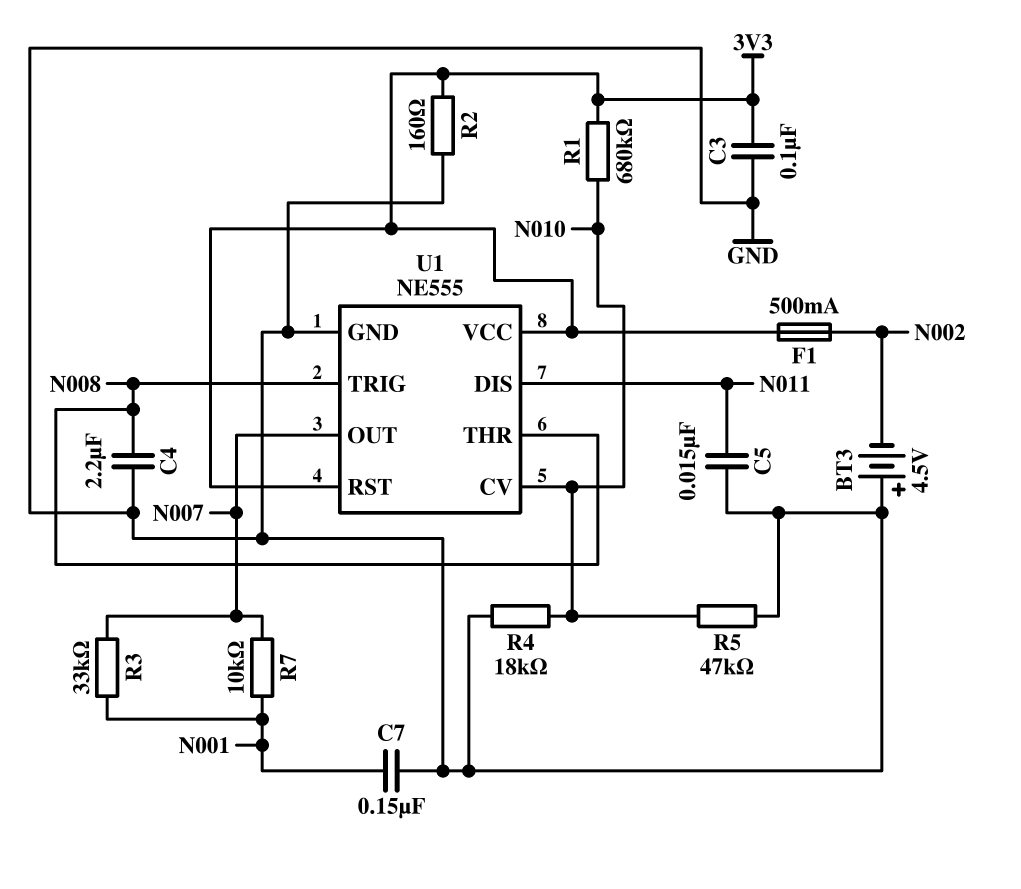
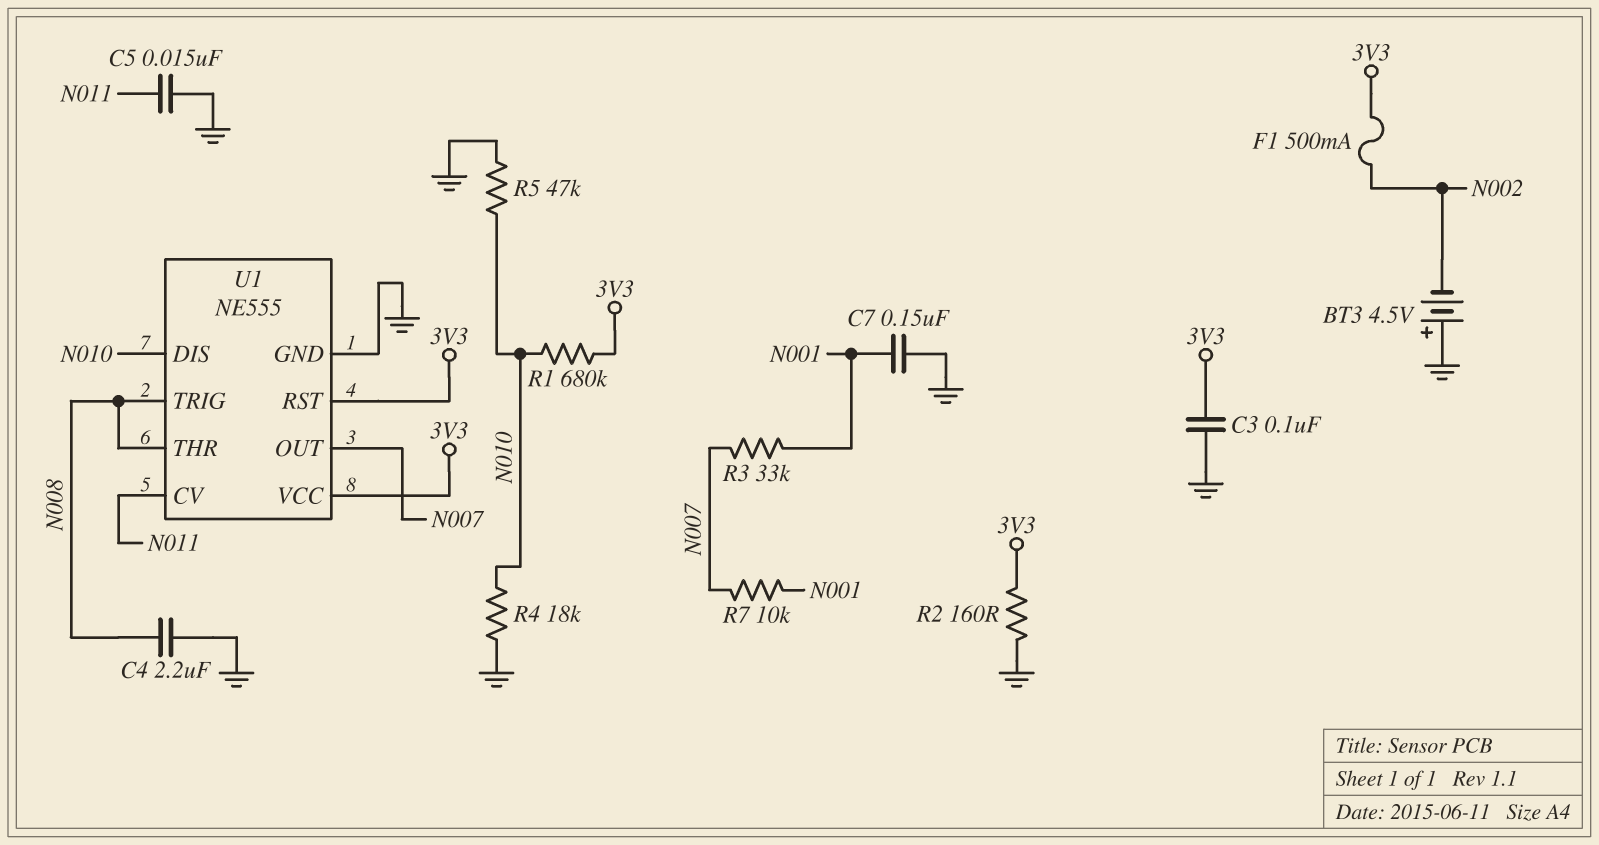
U1 pin CV: N010 -> N011
U1 pin DIS: N011 -> N010

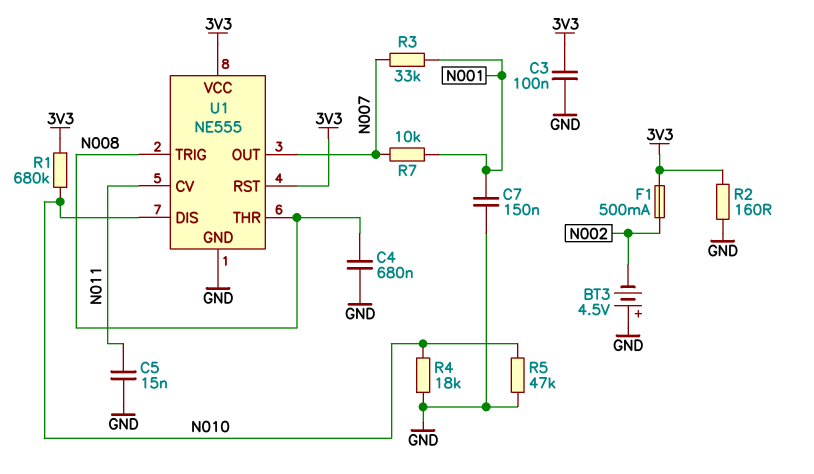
C4: 2.2uF (GND, N008) -> 680nF (GND, N008)

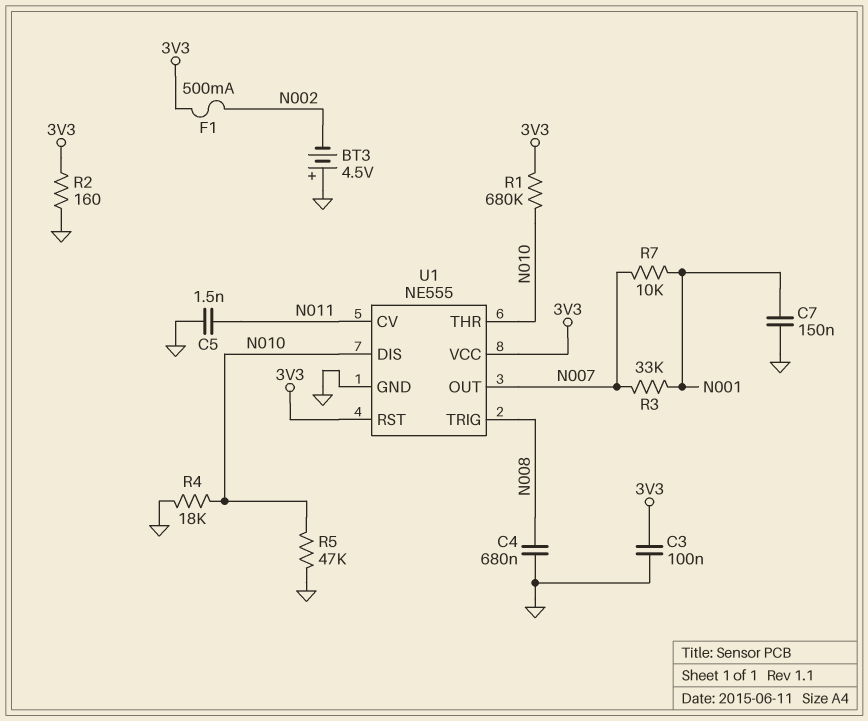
C5: 15nF (GND, N011) -> 1.5nF (GND, N011)
U1 pin THR: N008 -> N010

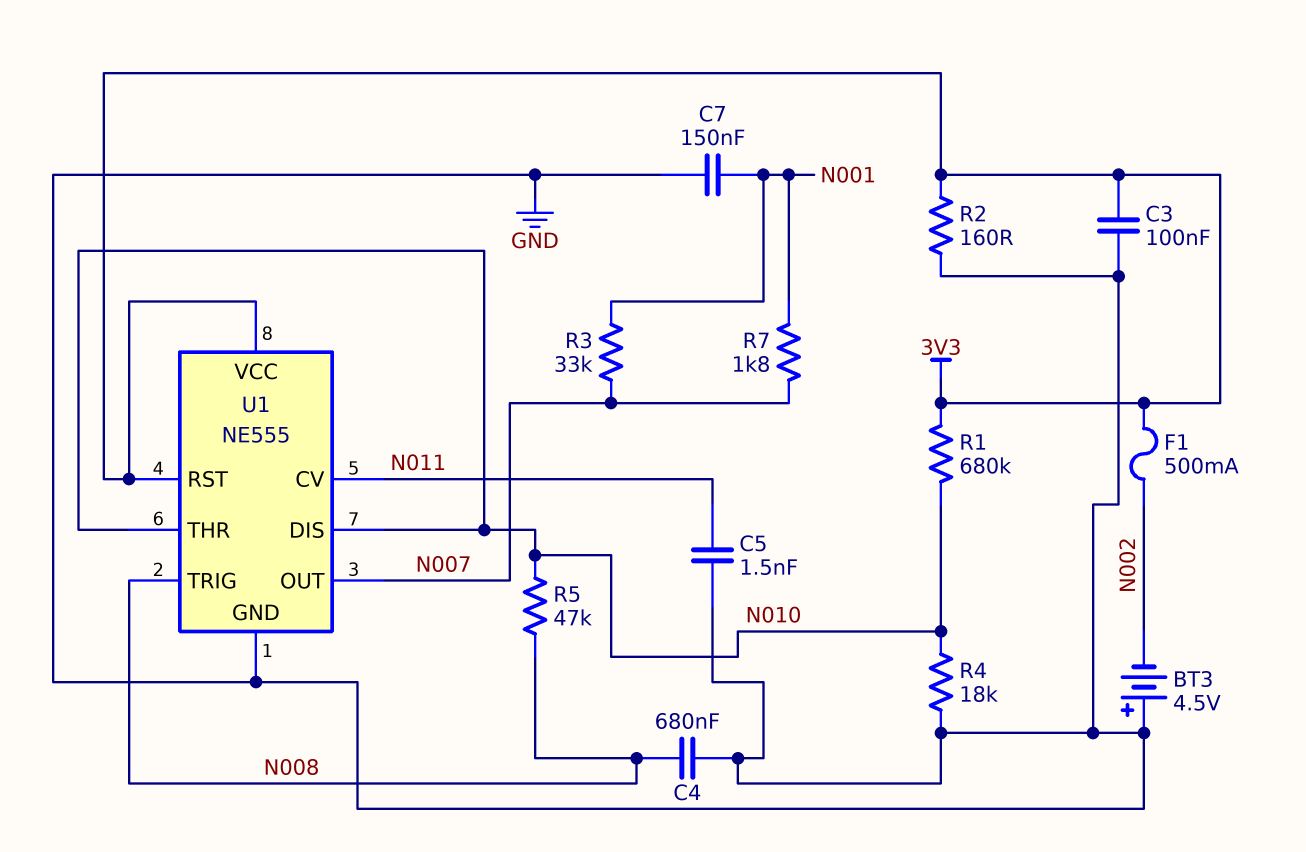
R5: 47k (GND, N010) -> 47k (N008, N010)
R7: 10k (N001, N007) -> 1.8k (N001, N007)

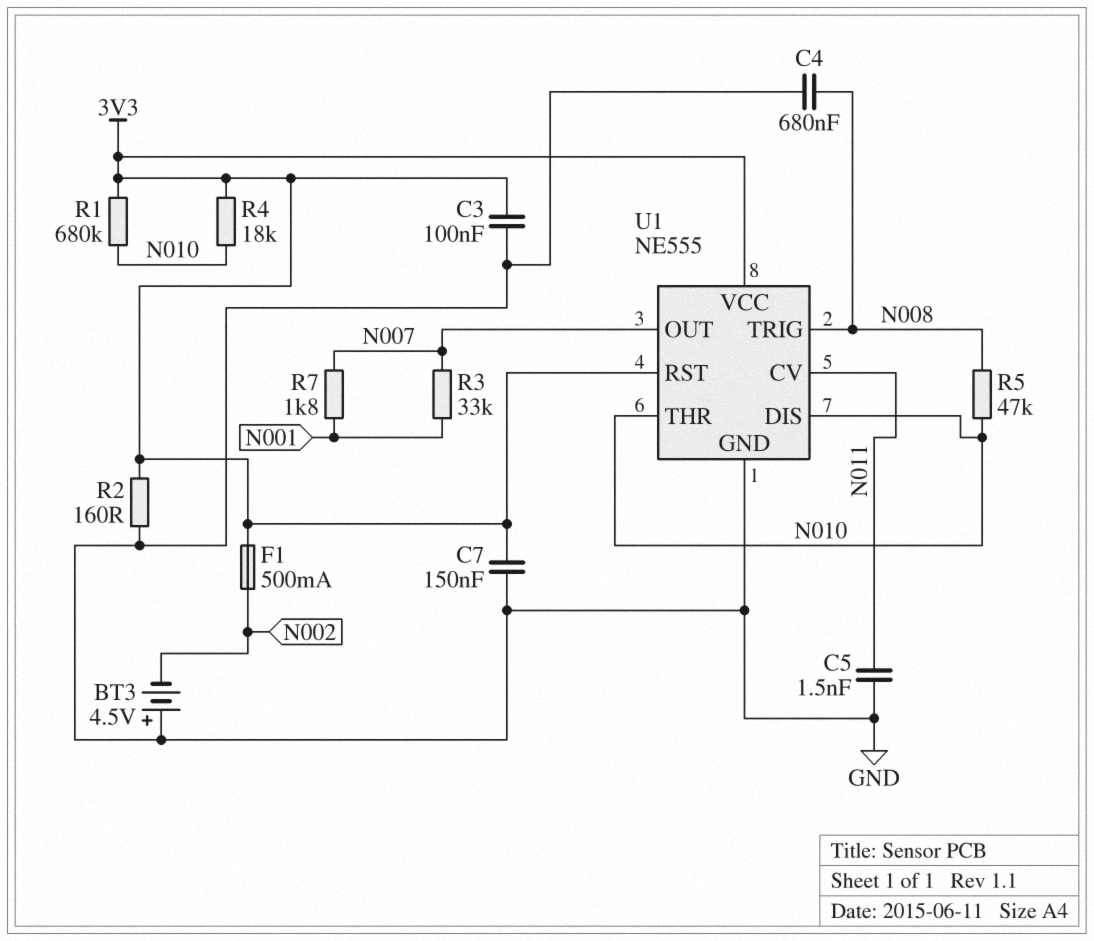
C7: 150nF (GND, N001) -> 150nF (3V3, GND)
R4: 18k (GND, N010) -> 18k (3V3, N010)

